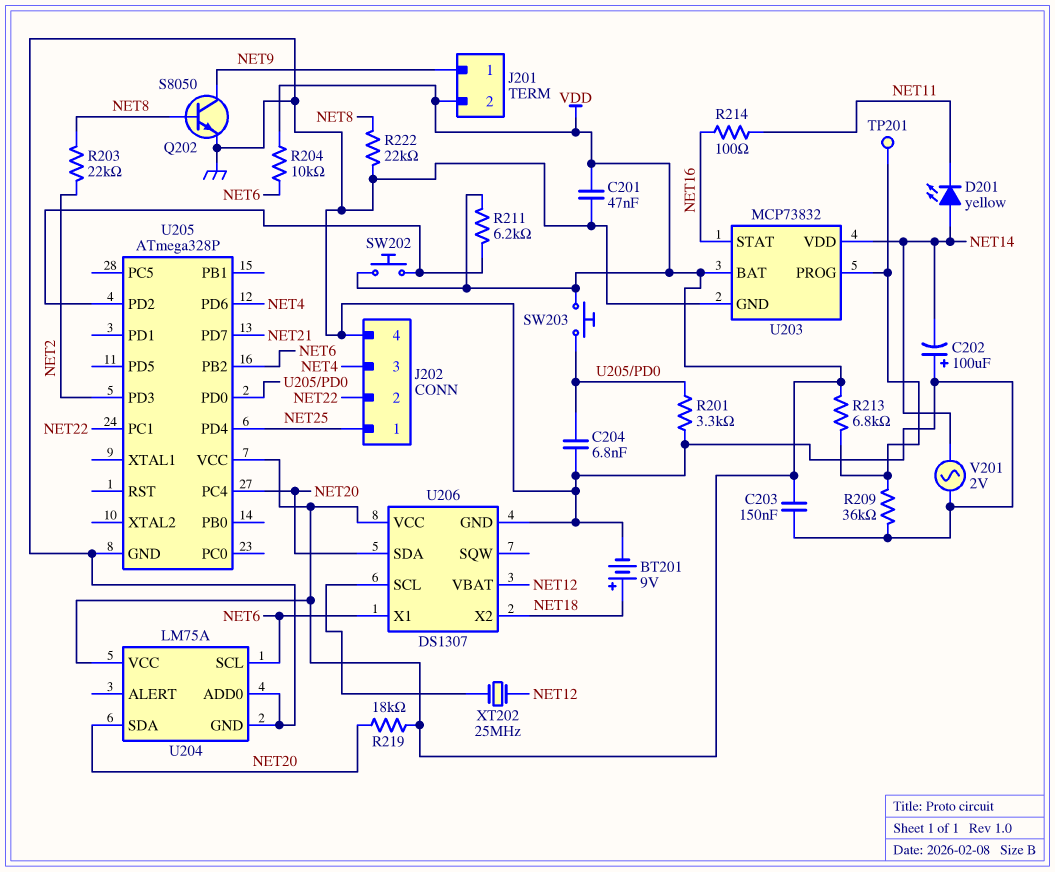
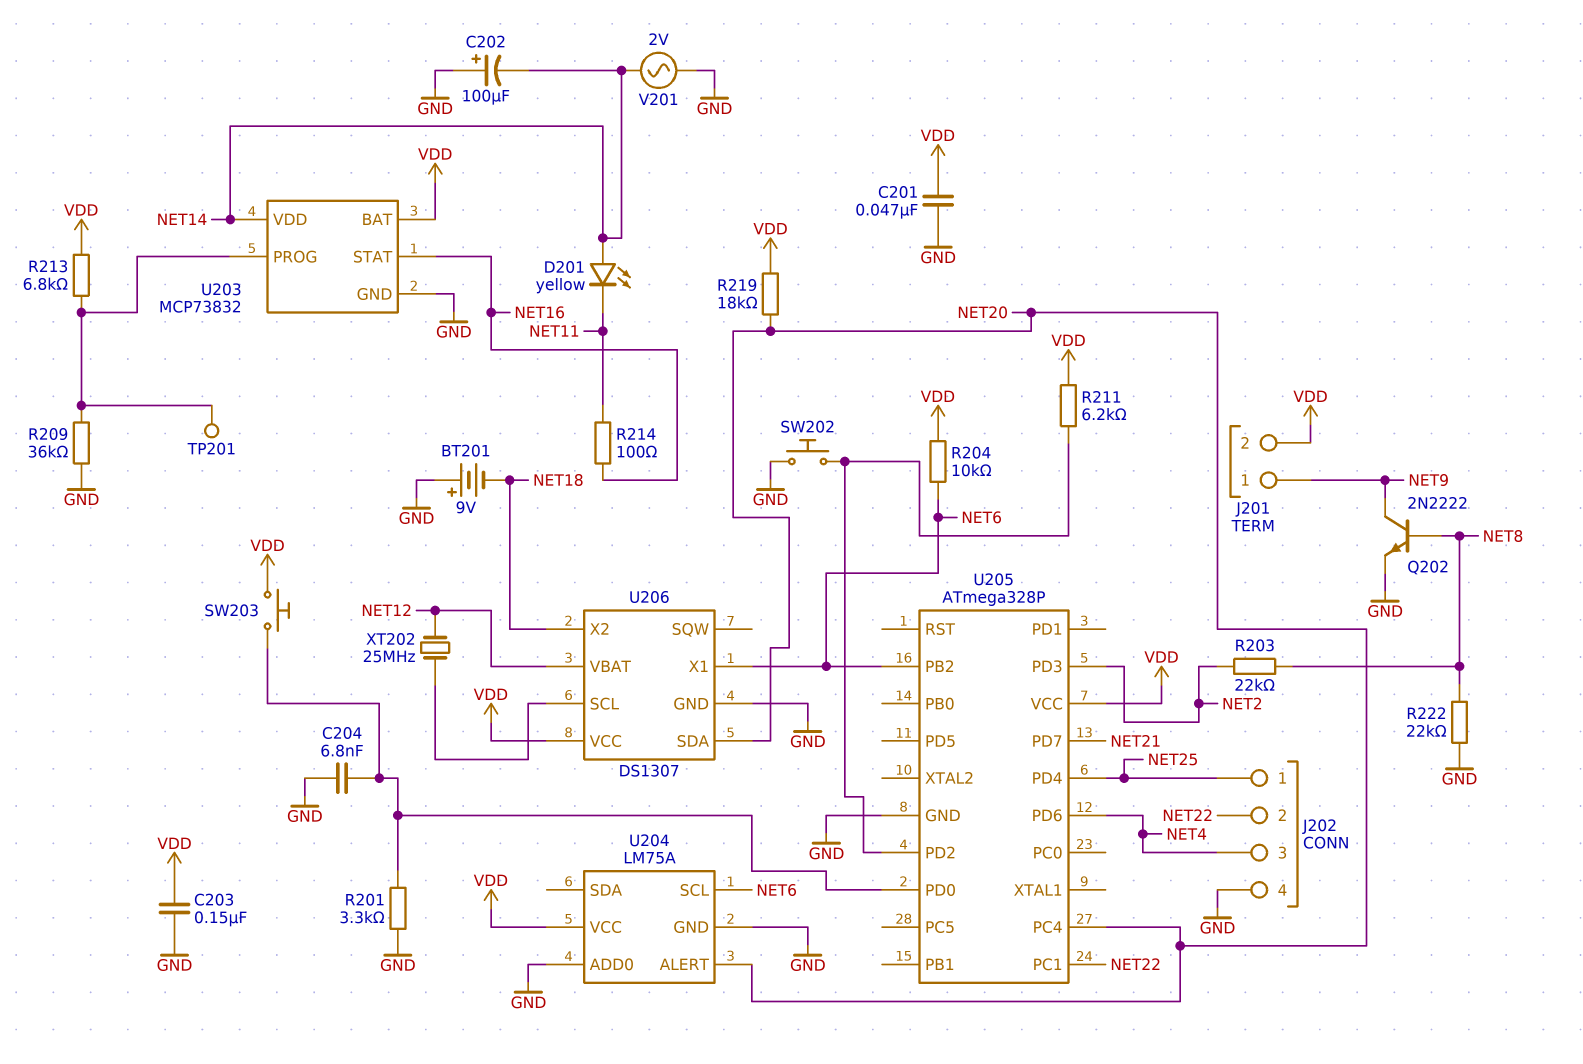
BT201: 9V (plus NET18, minus GND) -> 9V (plus GND, minus NET18)
Q202: NPN S8050 (B NET8, C NET9, E GND) -> NPN 2N2222 (B NET8, C NET9, E GND)
SW202: button (U205/PD2, VDD) -> button (GND, U205/PD2)
U204 pin ALERT: none -> NET20
U204 pin SDA: NET20 -> none

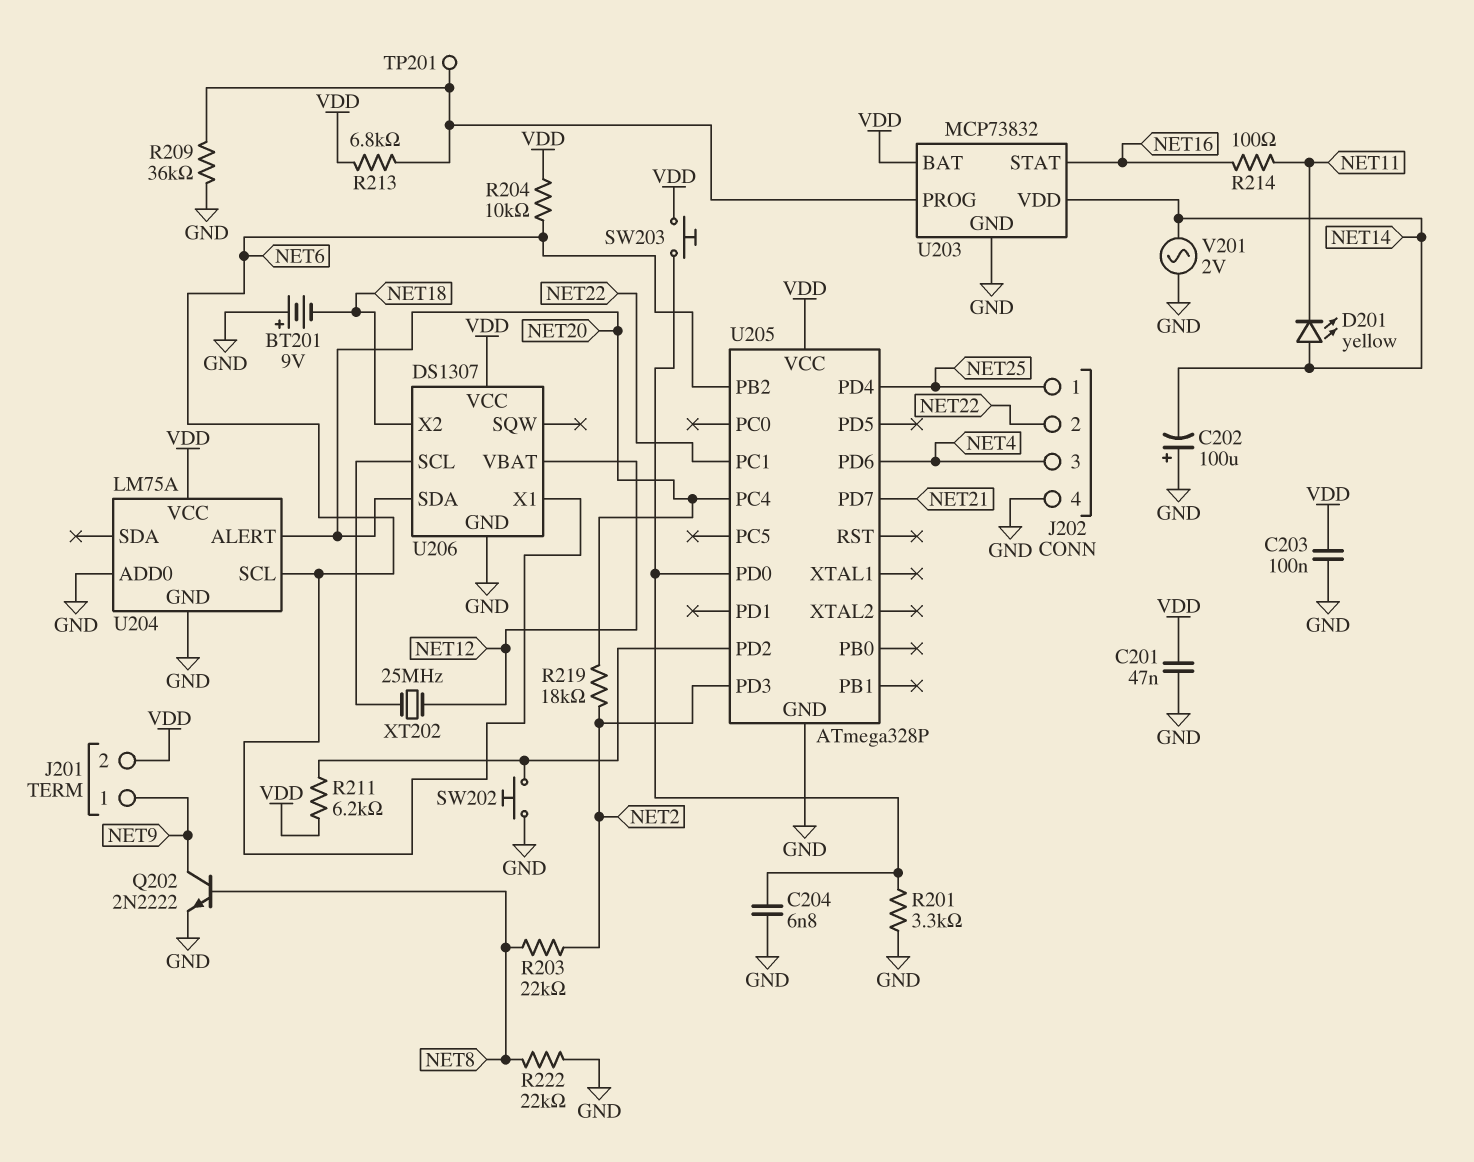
C203: 150nF (GND, VDD) -> 100nF (GND, VDD)
R219: 18k (NET20, VDD) -> 18k (NET2, NET20)

